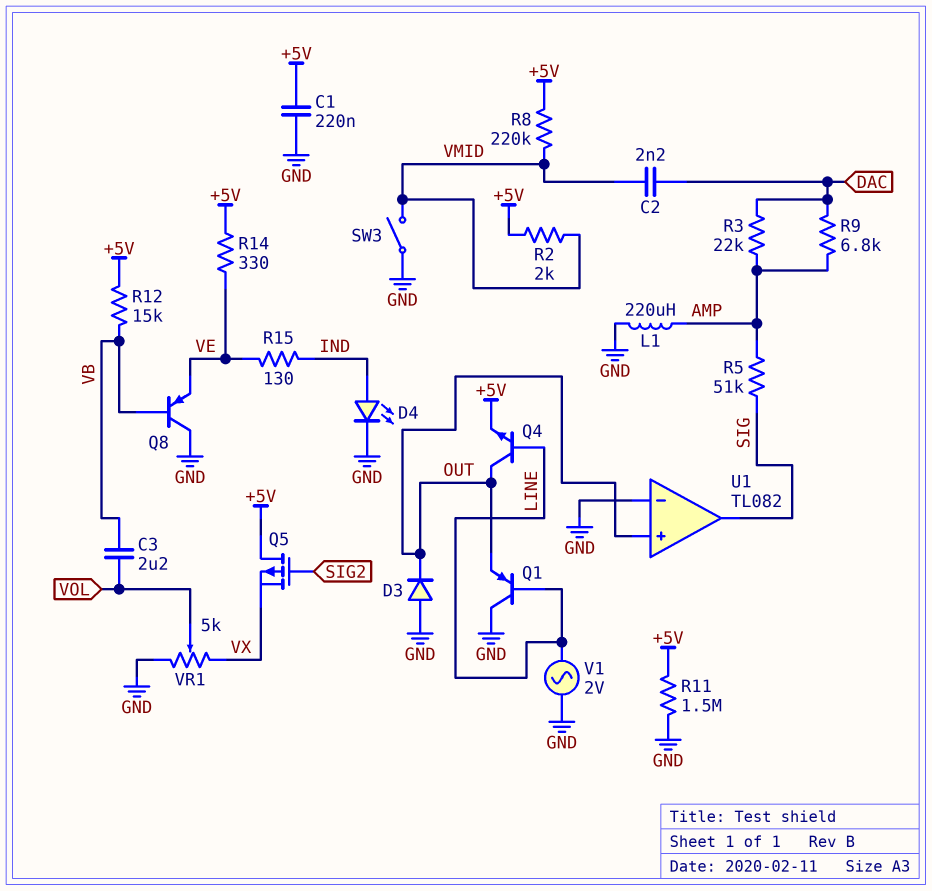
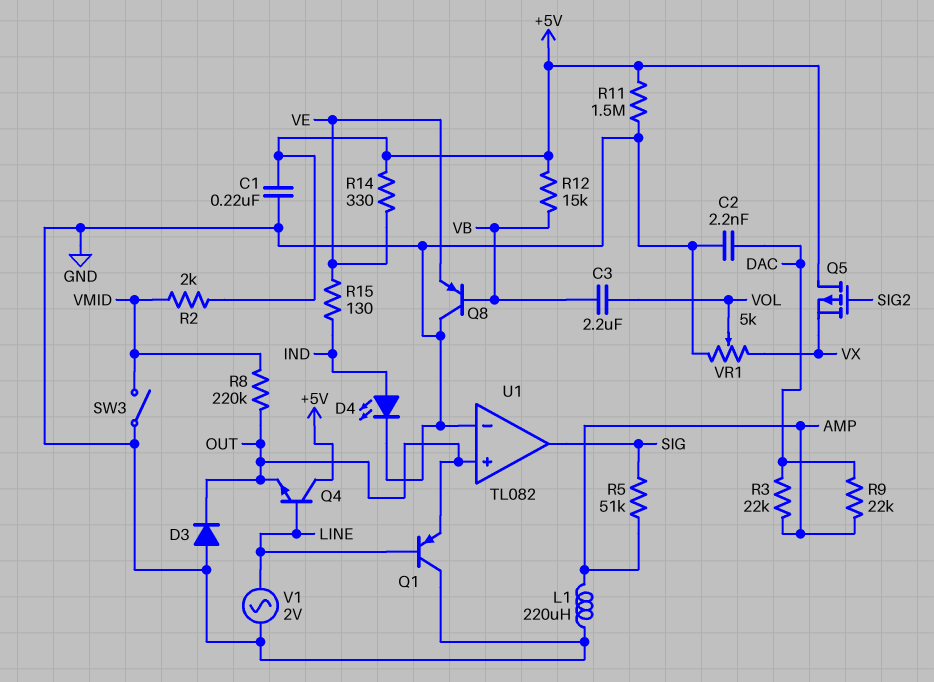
C2: 2.2nF (DAC, VMID) -> 2.2nF (DAC, GND)
Q4: NPN (B LINE, C OUT, E +5V) -> NPN (B LINE, C +5V, E OUT)
R8: 220k (+5V, VMID) -> 220k (OUT, VMID)
R9: 6.8k (AMP, DAC) -> 22k (AMP, DAC)

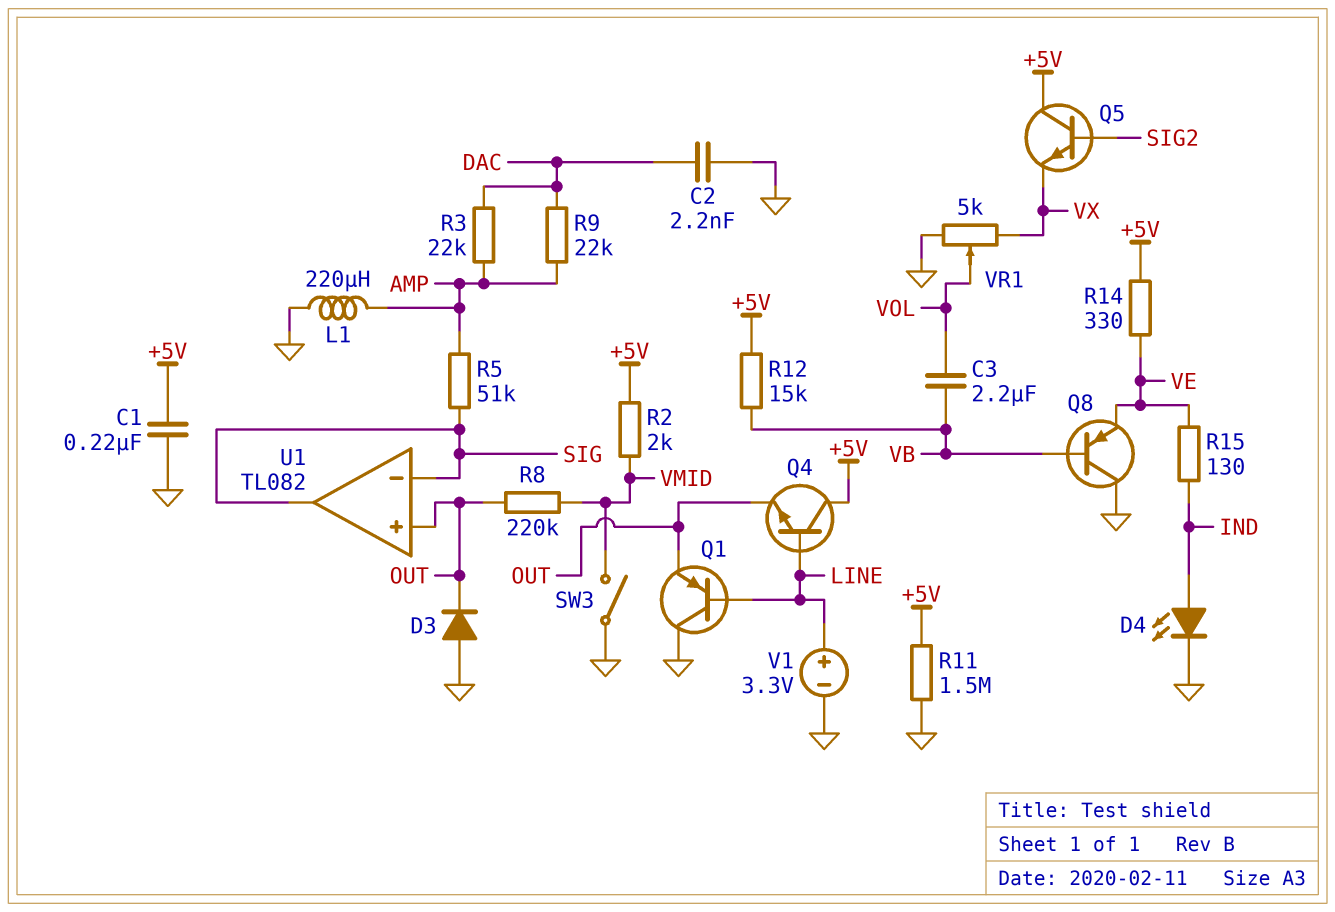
Q5: PMOS (G SIG2, D +5V, S VX) -> NPN (B SIG2, C +5V, E VX)
U1 pin in-: GND -> SIG
V1: AC 2V (GND, LINE) -> 3.3V (plus LINE, minus GND)

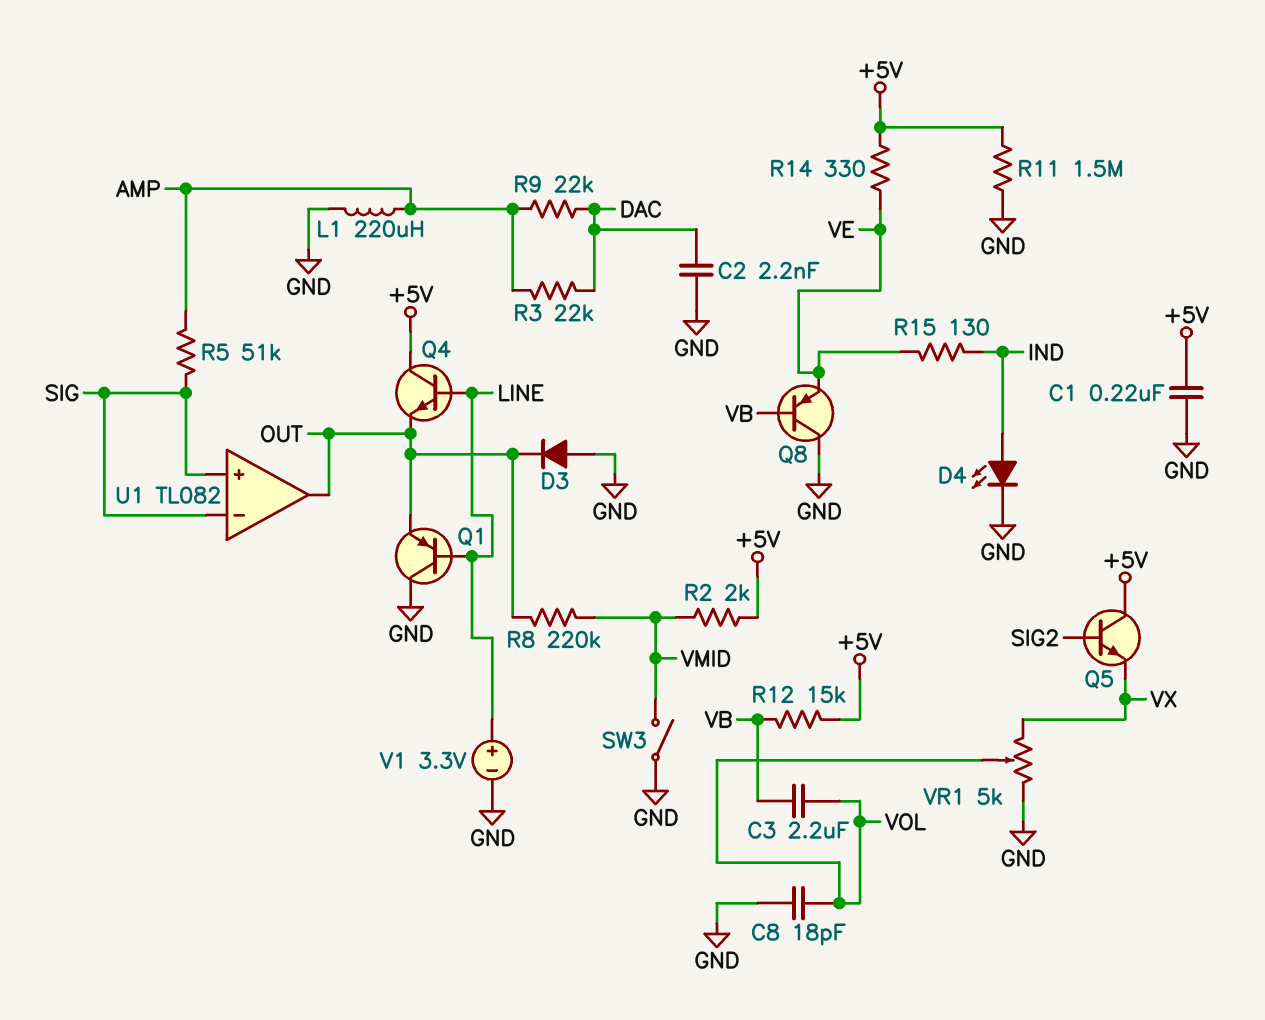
C8: none -> 18pF (GND, VOL)
U1 pin in+: OUT -> SIG
U1 pin out: SIG -> OUT

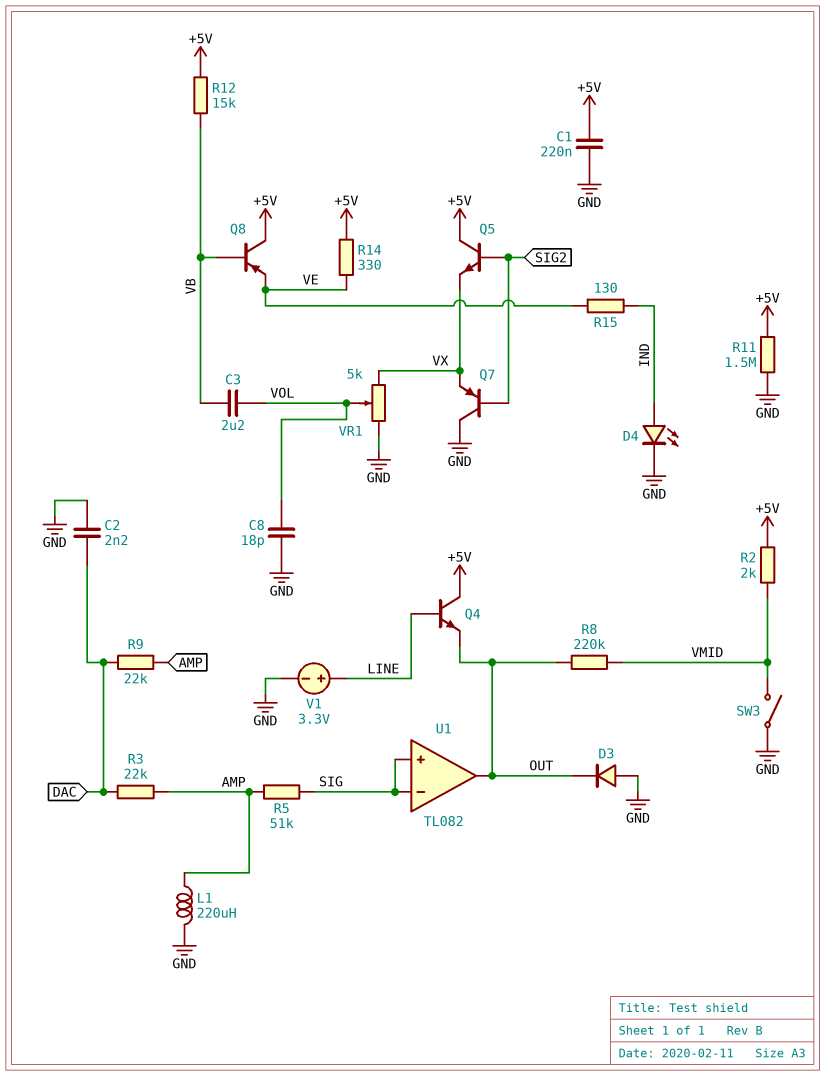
Q1: PNP (B LINE, C GND, E OUT) -> none
Q7: none -> PNP (B SIG2, C GND, E VX)
Q8: PNP (B VB, C GND, E VE) -> PNP (B VB, C +5V, E VE)

